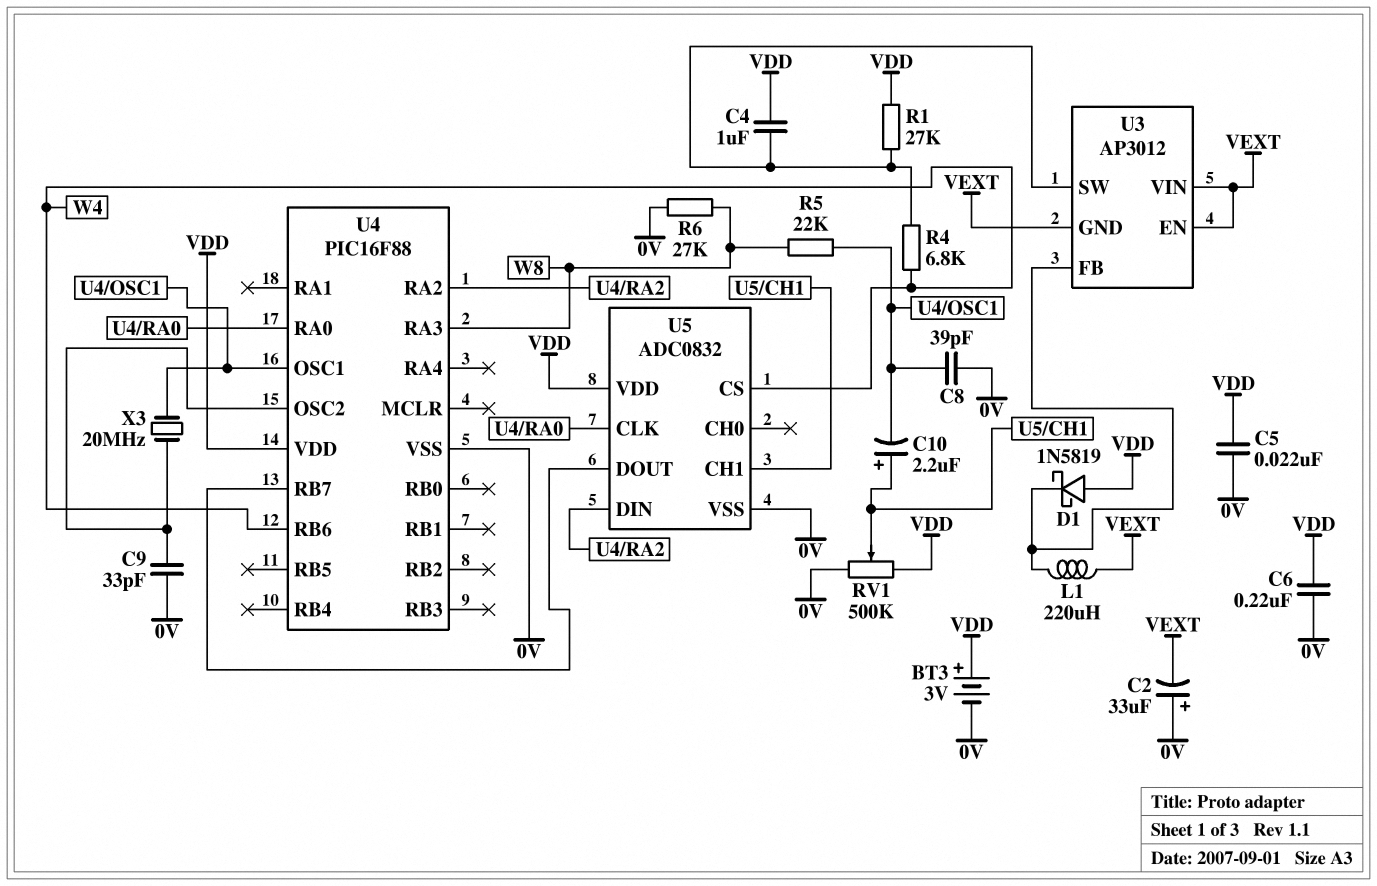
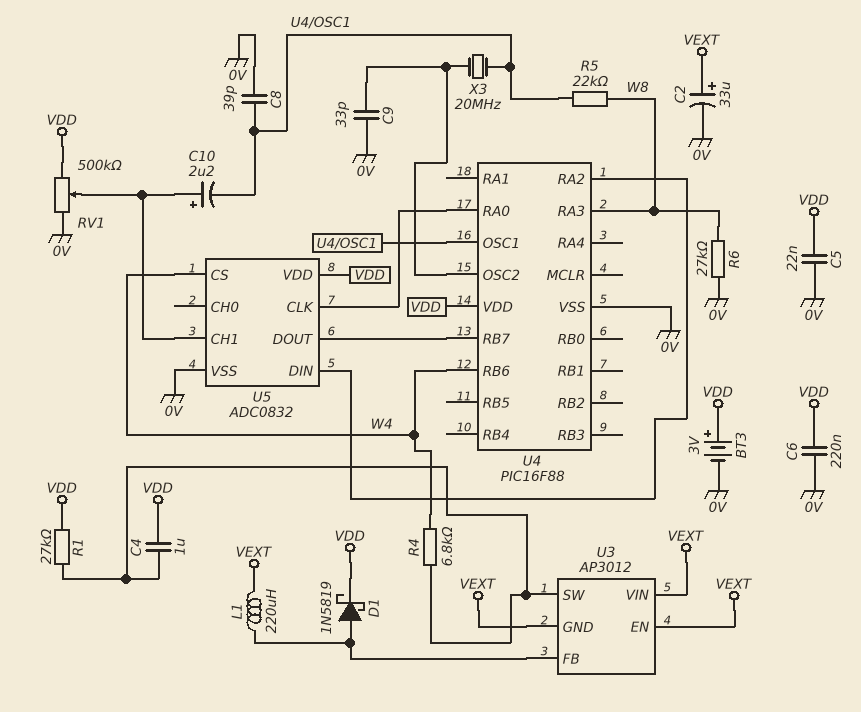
C2: 33uF (plus 0V, minus VEXT) -> 33uF (plus VEXT, minus 0V)
D1: schottky 1N5819 (A VDD, K U3/FB) -> schottky 1N5819 (A U3/FB, K VDD)

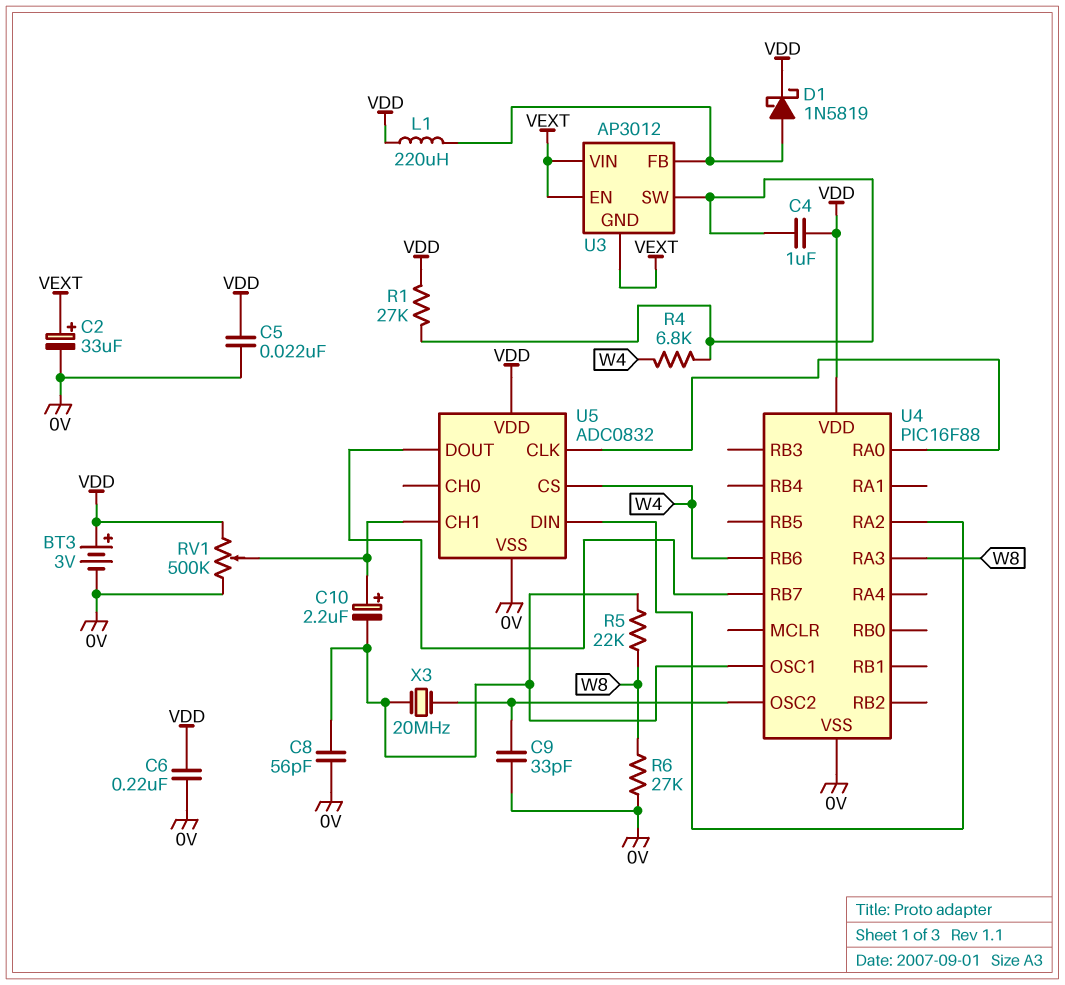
C8: 39pF (0V, U4/OSC1) -> 56pF (0V, U4/OSC1)
L1: 220uH (U3/FB, VEXT) -> 220uH (U3/FB, VDD)

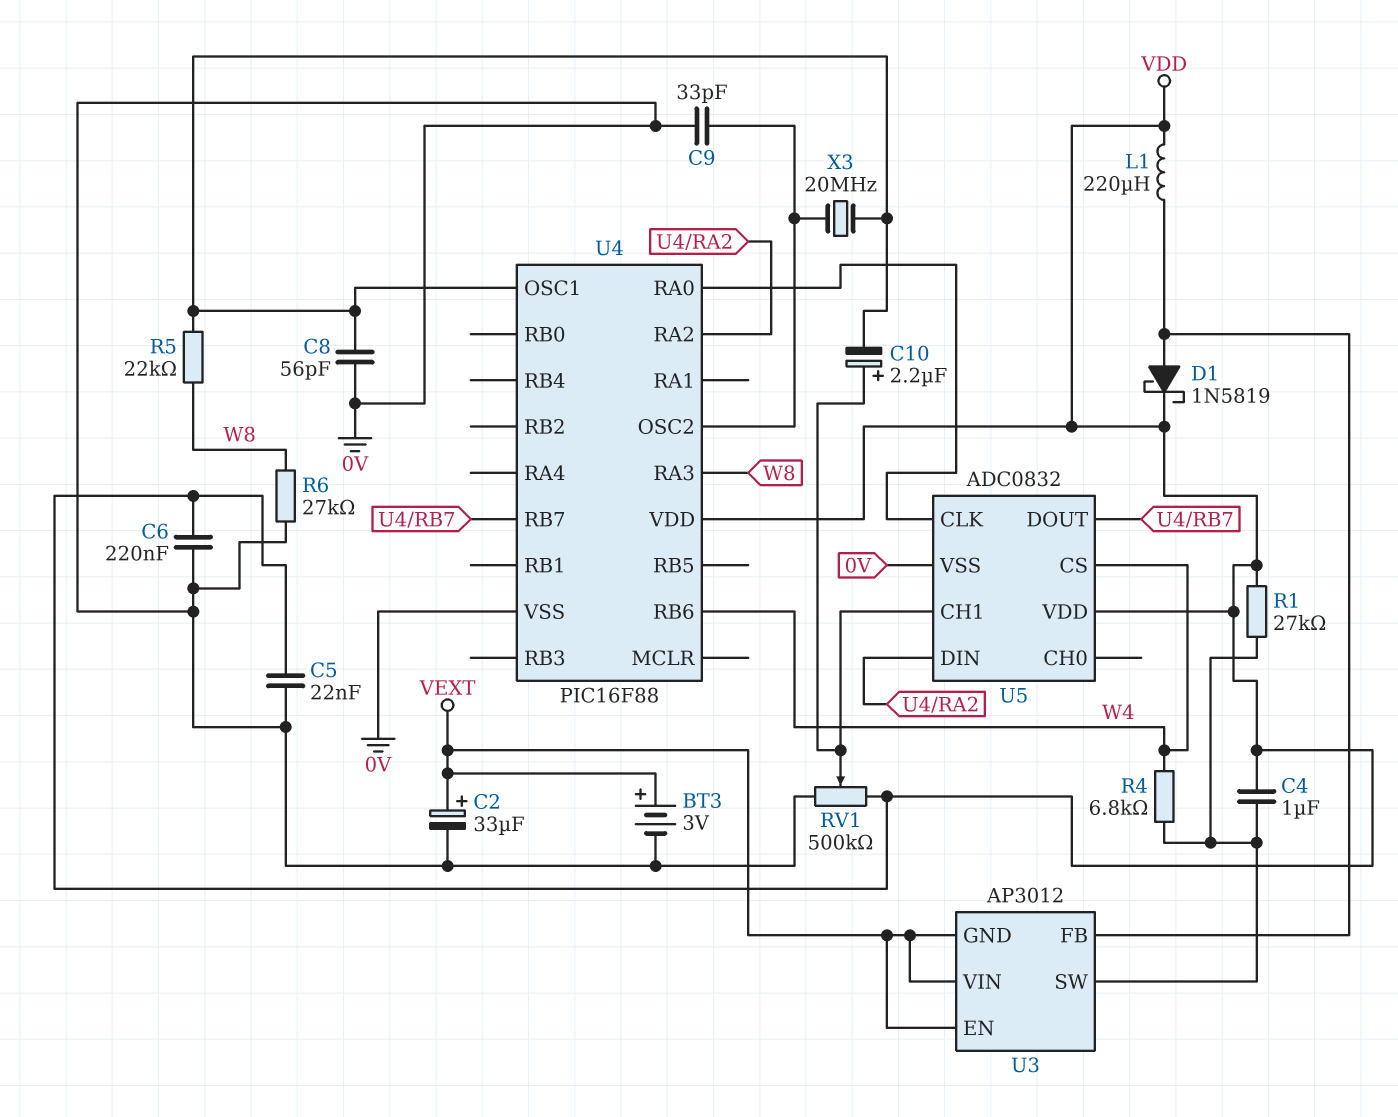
BT3: 3V (plus VDD, minus 0V) -> 3V (plus VEXT, minus 0V)

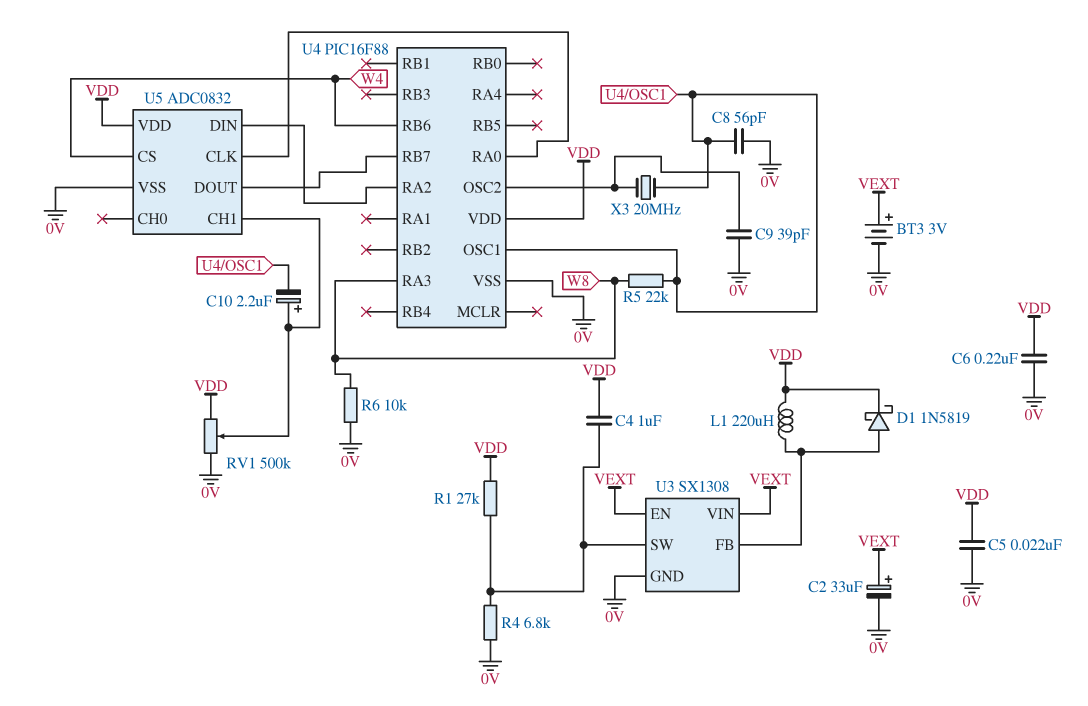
C9: 33pF (0V, U4/OSC2) -> 39pF (0V, U4/OSC2)
R4: 6.8k (U3/SW, W4) -> 6.8k (0V, U3/SW)
R6: 27k (0V, W8) -> 10k (0V, W8)
U3: AP3012 -> SX1308
U3 pin GND: VEXT -> 0V

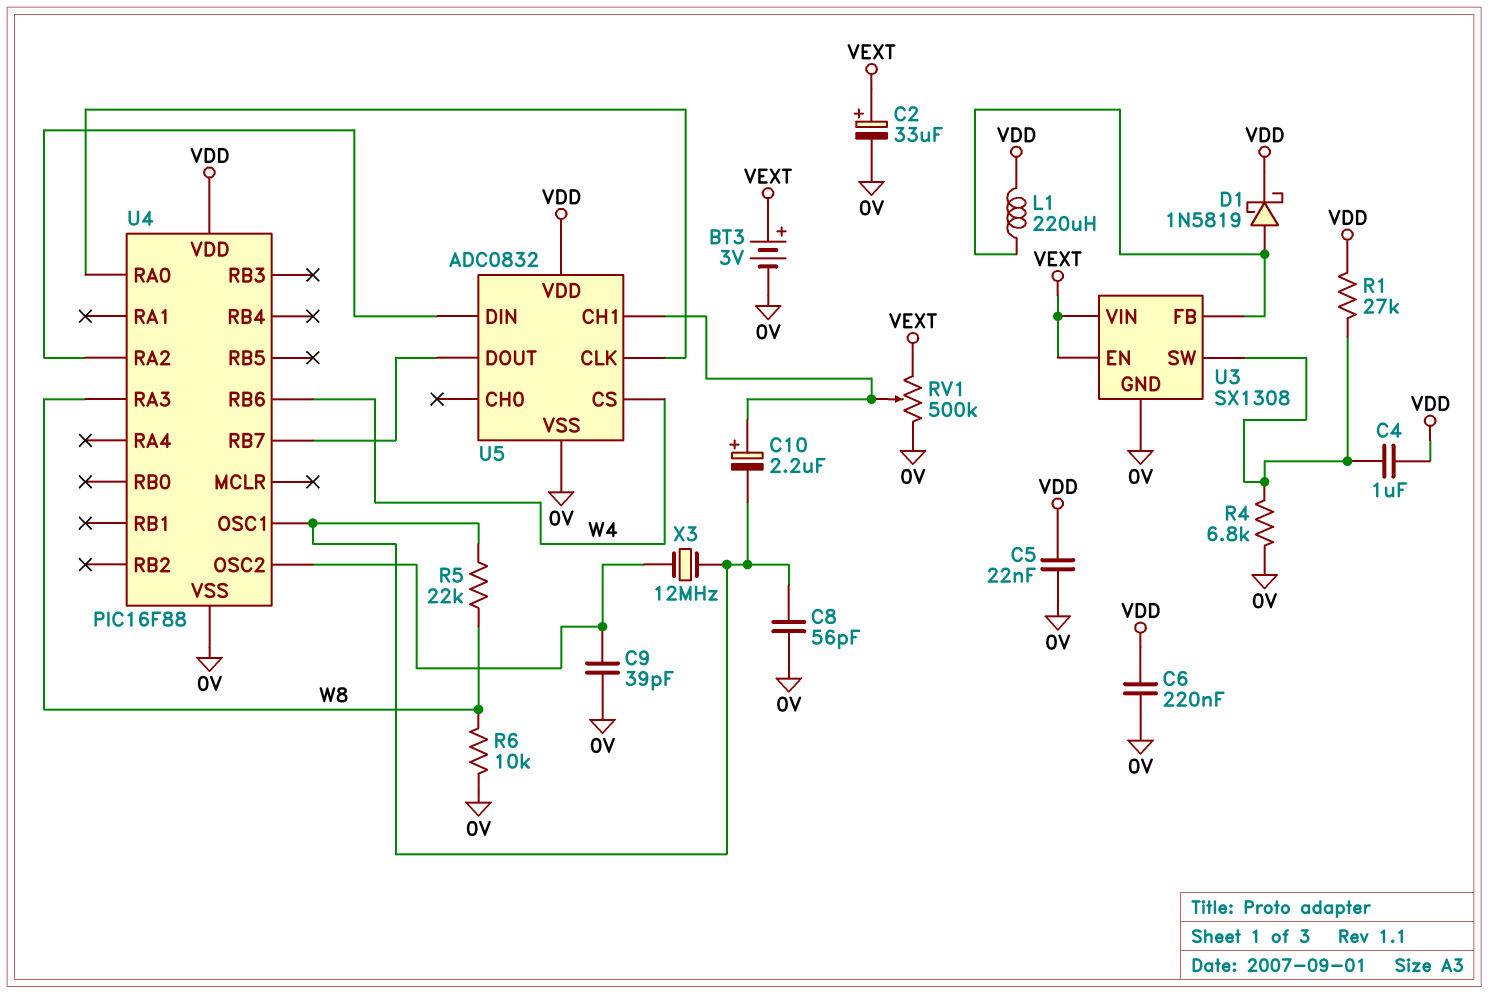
RV1: 500k (0V, VDD, wiper U5/CH1) -> 500k (0V, VEXT, wiper U5/CH1)
X3: 20MHz (U4/OSC1, U4/OSC2) -> 12MHz (U4/OSC1, U4/OSC2)

